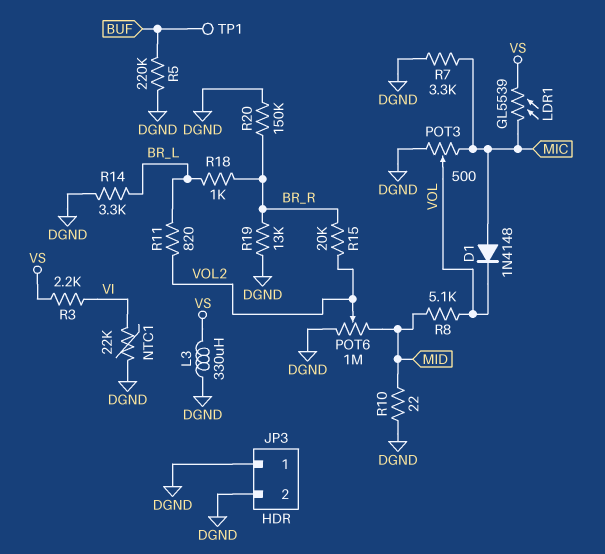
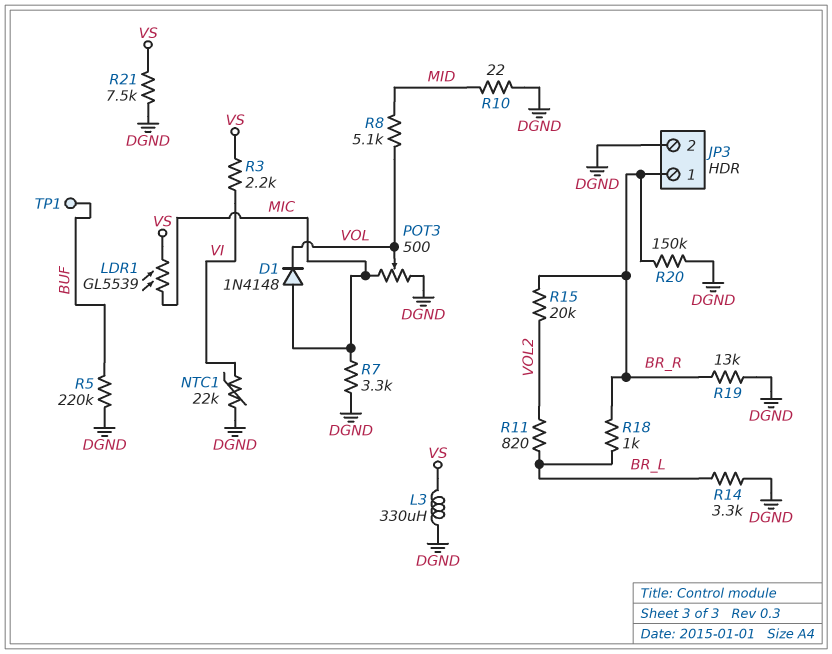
JP3 pin 1: DGND -> BR_R
POT6: 1M (DGND, MID, wiper VOL2) -> none
R21: none -> 7.5k (DGND, VS)

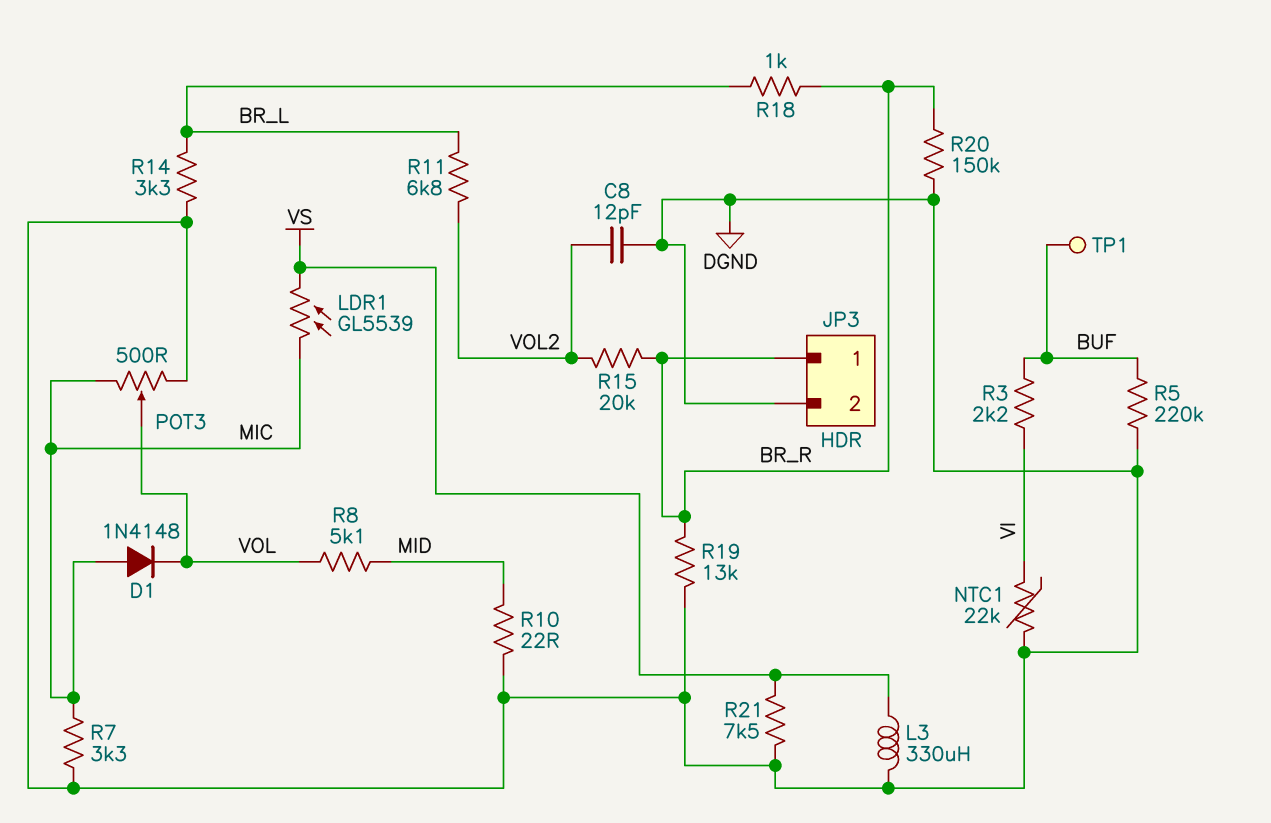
C8: none -> 12pF (DGND, VOL2)
R3: 2.2k (VI, VS) -> 2.2k (BUF, VI)
R11: 820 (BR_L, VOL2) -> 6.8k (BR_L, VOL2)

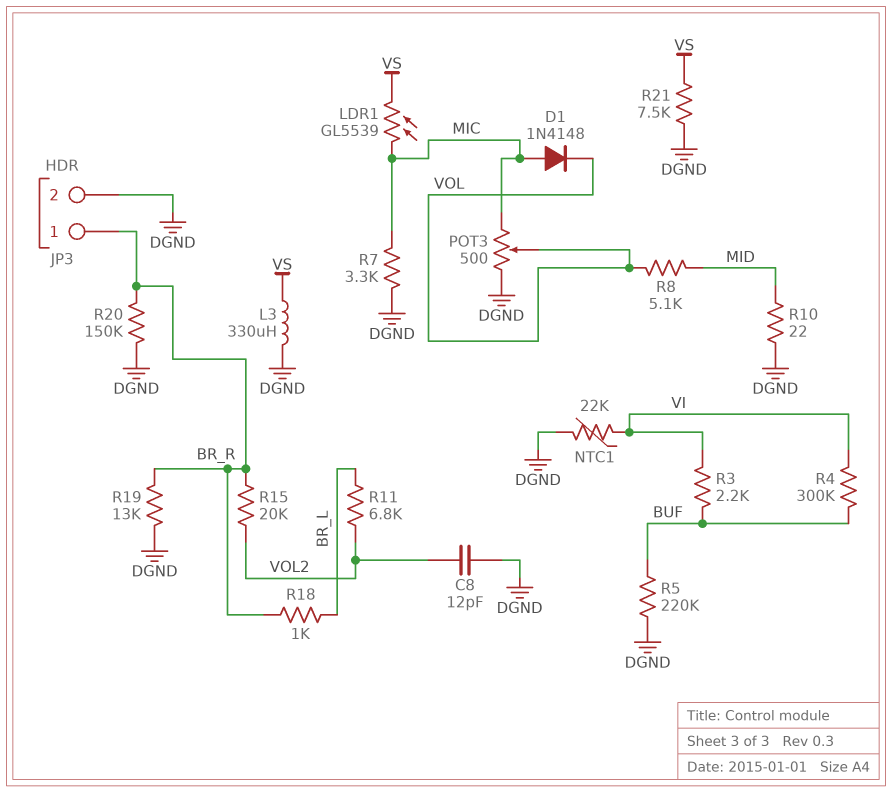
R4: none -> 300k (BUF, VI)
R14: 3.3k (BR_L, DGND) -> none
TP1: test point (BUF) -> none

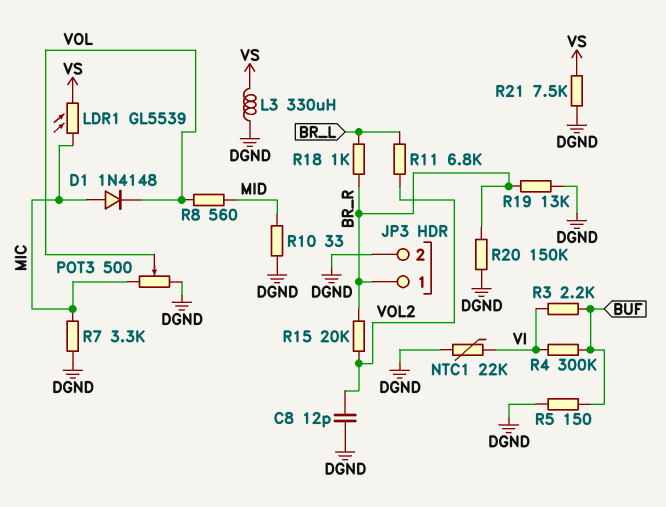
R5: 220k (BUF, DGND) -> 150 (BUF, DGND)
R8: 5.1k (MID, VOL) -> 560 (MID, VOL)
R10: 22 (DGND, MID) -> 33 (DGND, MID)

